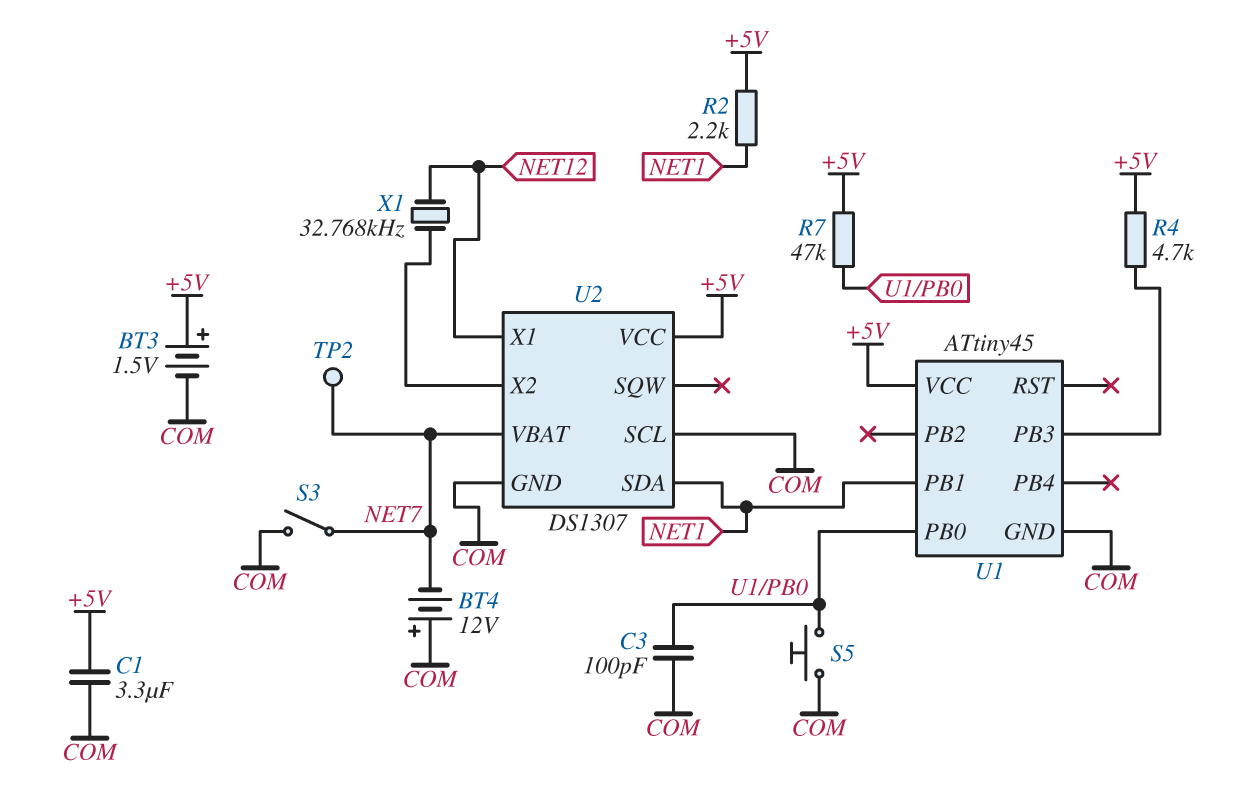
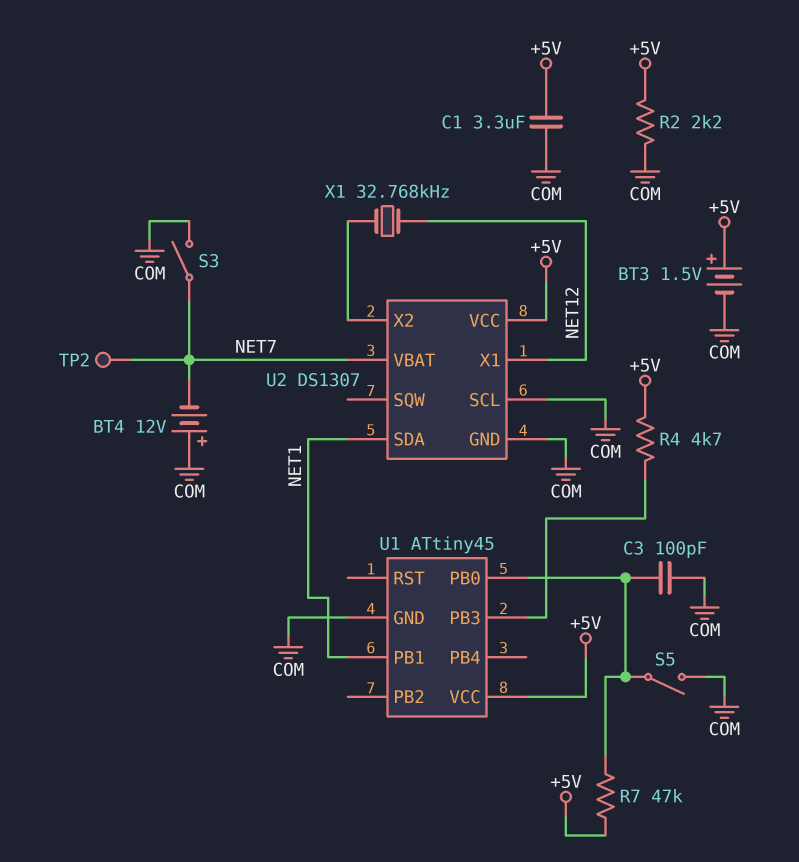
R2: 2.2k (+5V, NET1) -> 2.2k (+5V, COM)
S5: button (COM, U1/PB0) -> switch (COM, U1/PB0)

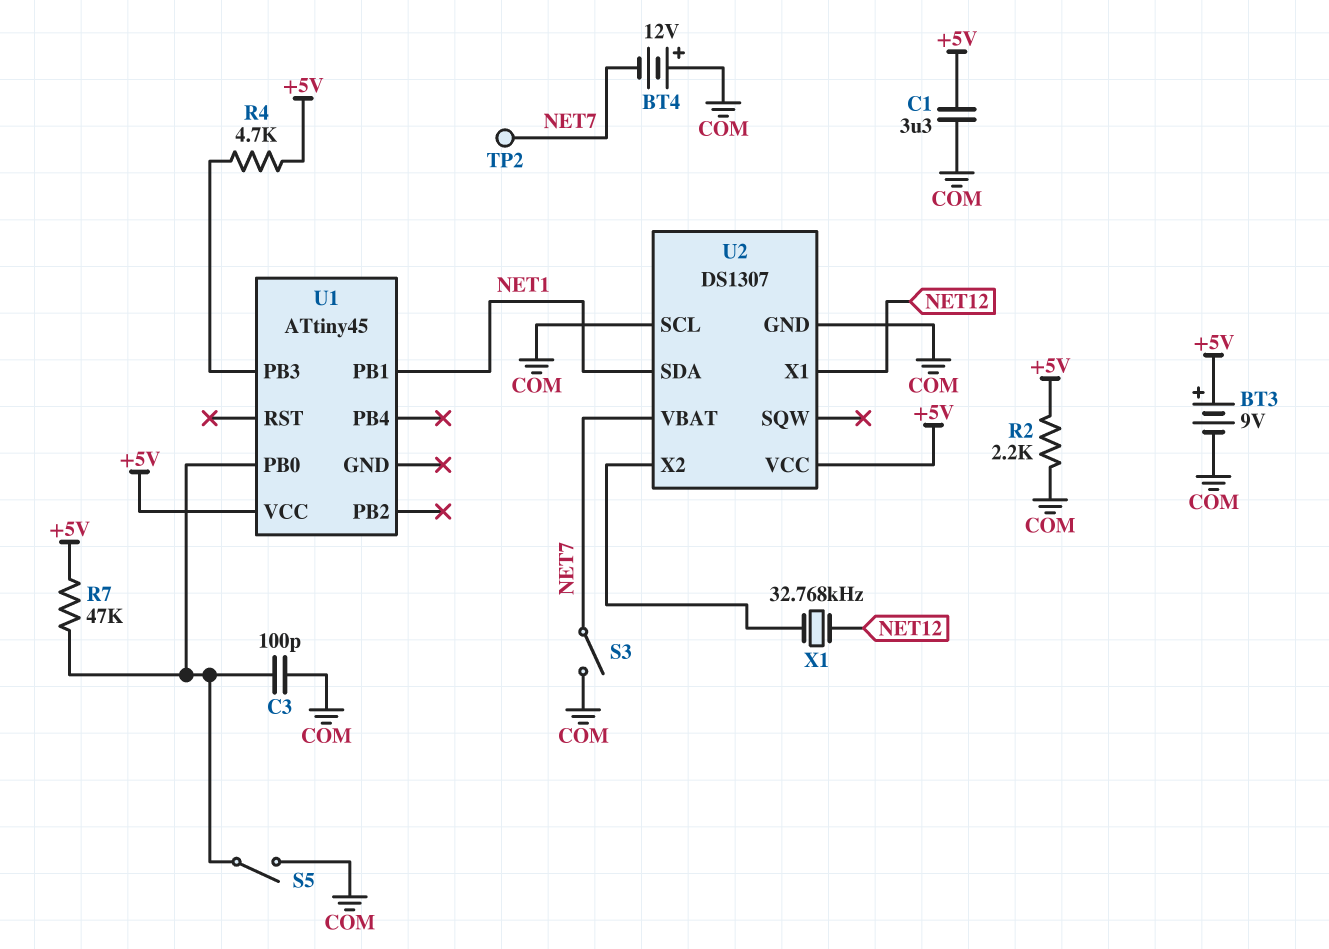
BT3: 1.5V (plus +5V, minus COM) -> 9V (plus +5V, minus COM)
U1 pin GND: COM -> none

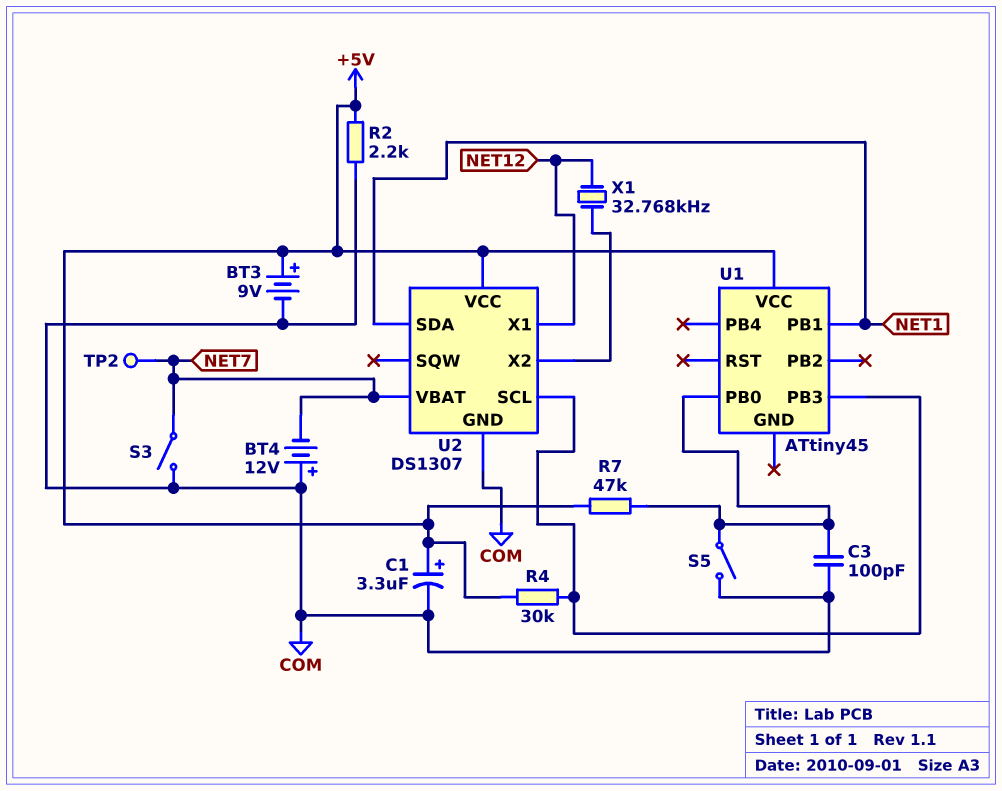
C1: 3.3uF (+5V, COM) -> 3.3uF (plus +5V, minus COM)
R4: 4.7k (+5V, U1/PB3) -> 30k (+5V, U1/PB3)
U2 pin SCL: COM -> U1/PB3

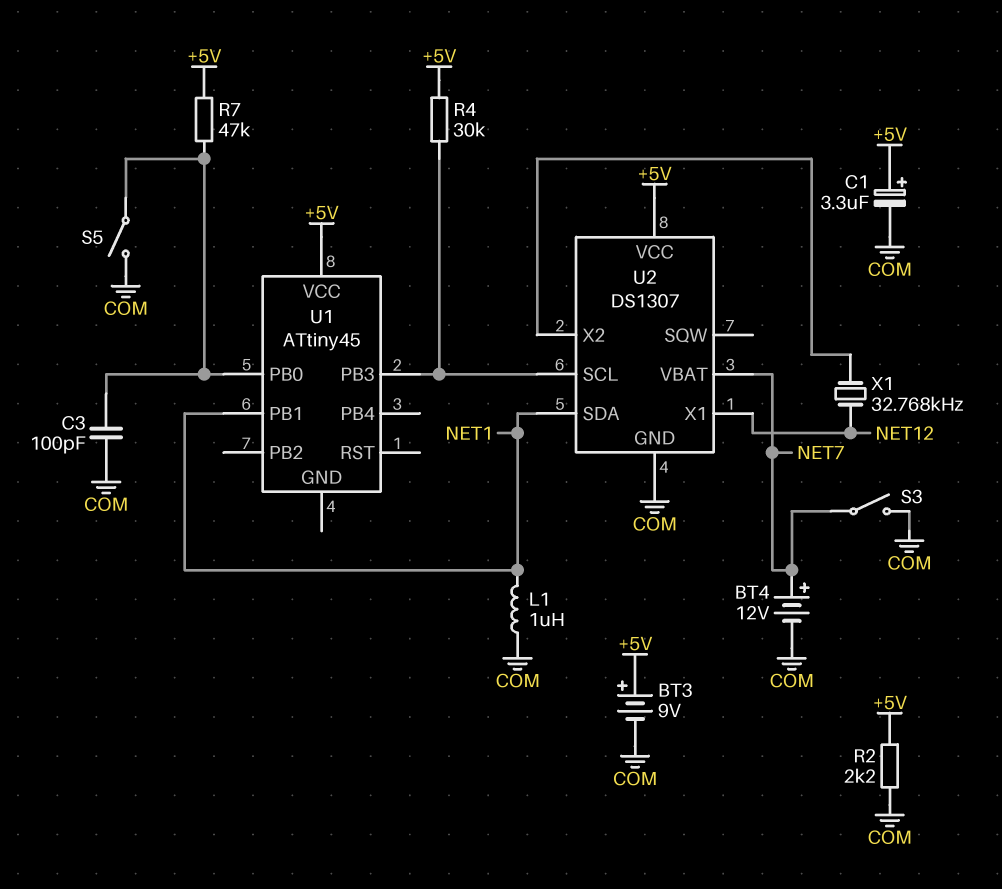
BT4: 12V (plus COM, minus NET7) -> 12V (plus NET7, minus COM)
L1: none -> 1uH (COM, NET1)
TP2: test point (NET7) -> none

